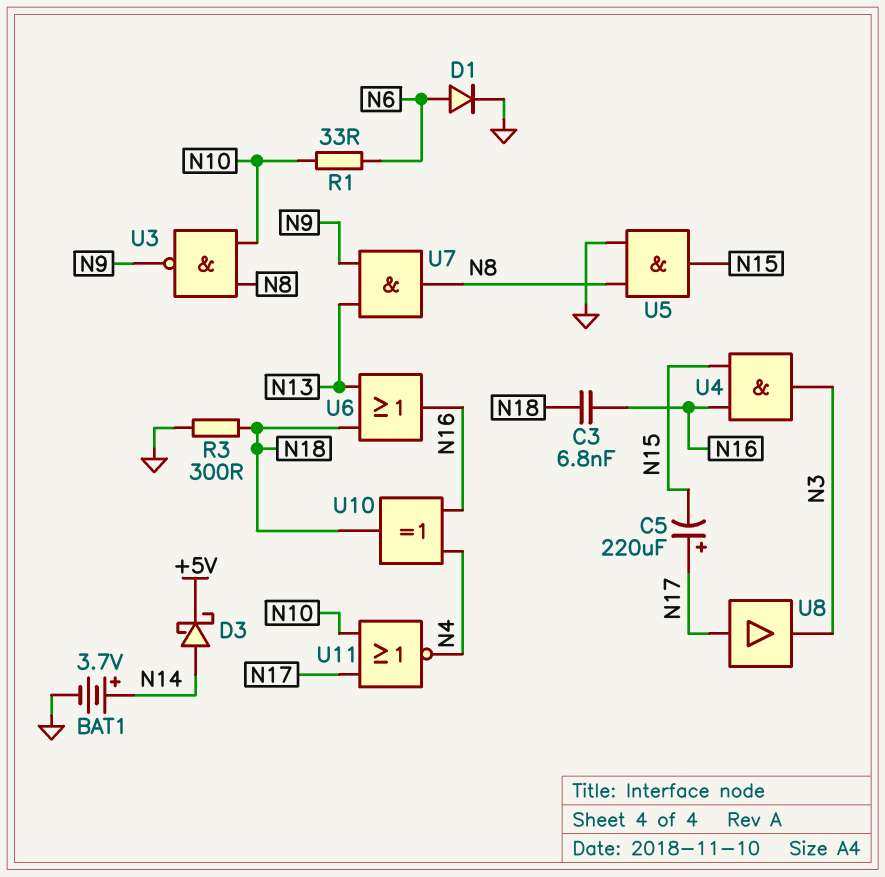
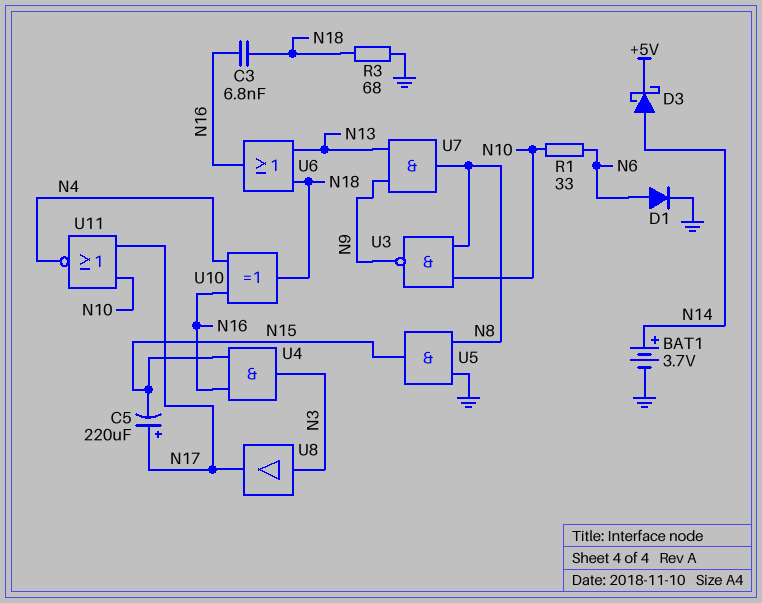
R3: 300 (GND, N18) -> 68 (GND, N18)
U8: buffer (in N17, out N3) -> buffer (in N3, out N17)

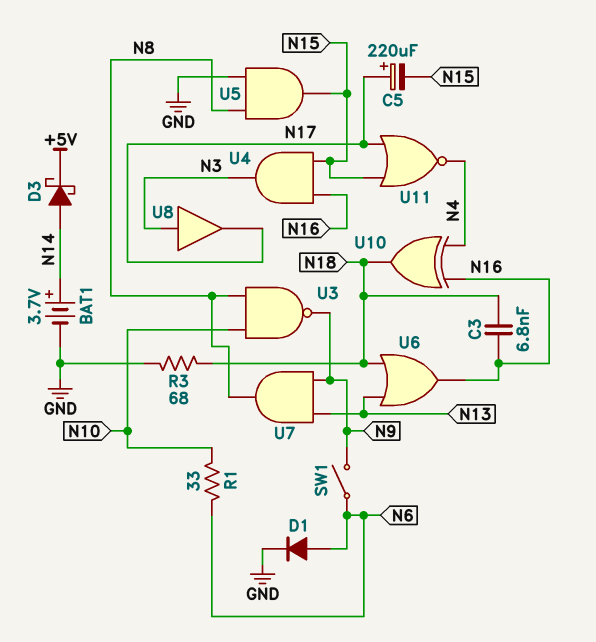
SW1: none -> switch (N6, N9)
U11: NOR (in N10, in N17, out N4) -> NOR (in N15, in N17, out N4)

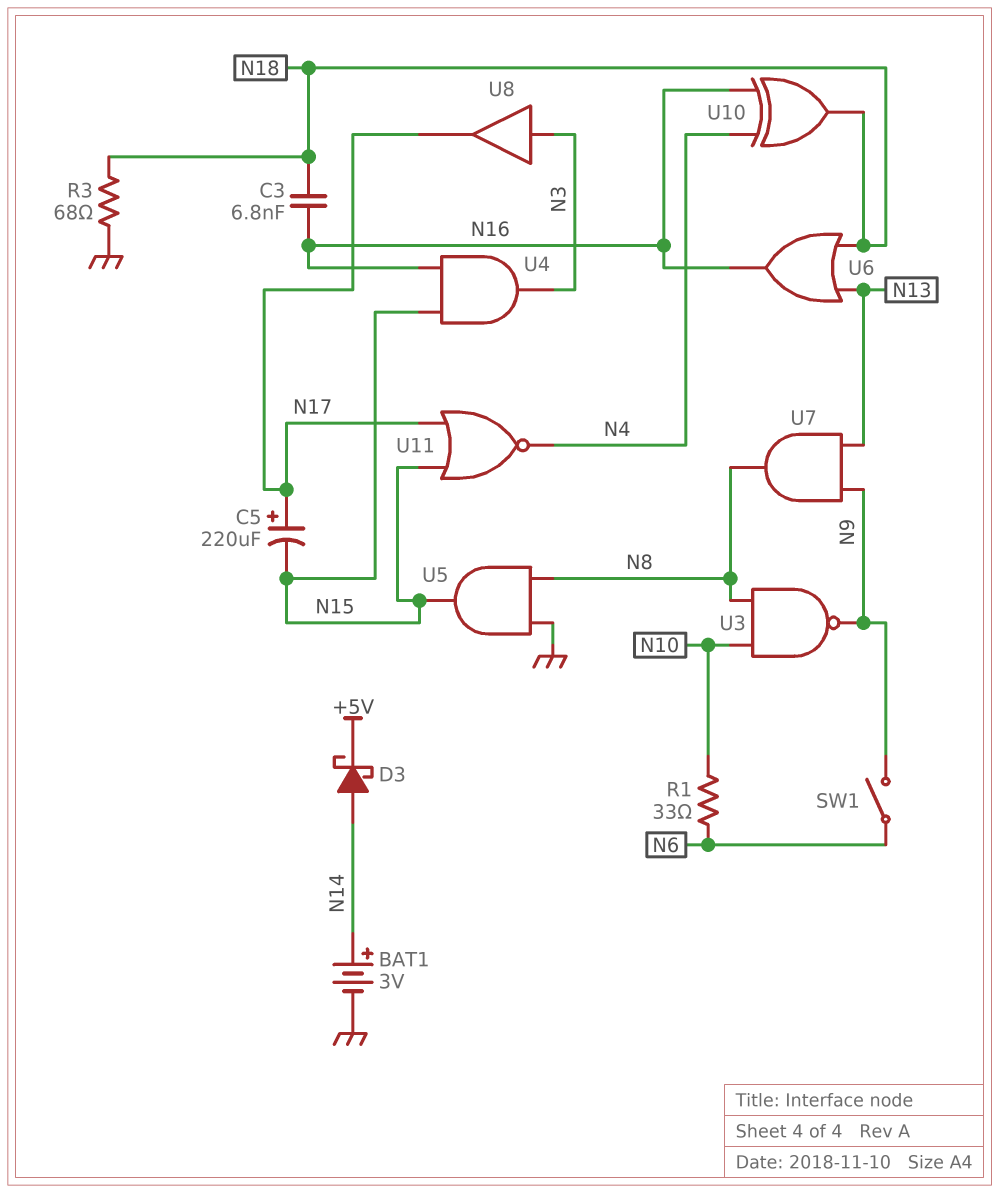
BAT1: 3.7V (plus N14, minus GND) -> 3V (plus N14, minus GND)
D1: diode (A N6, K GND) -> none

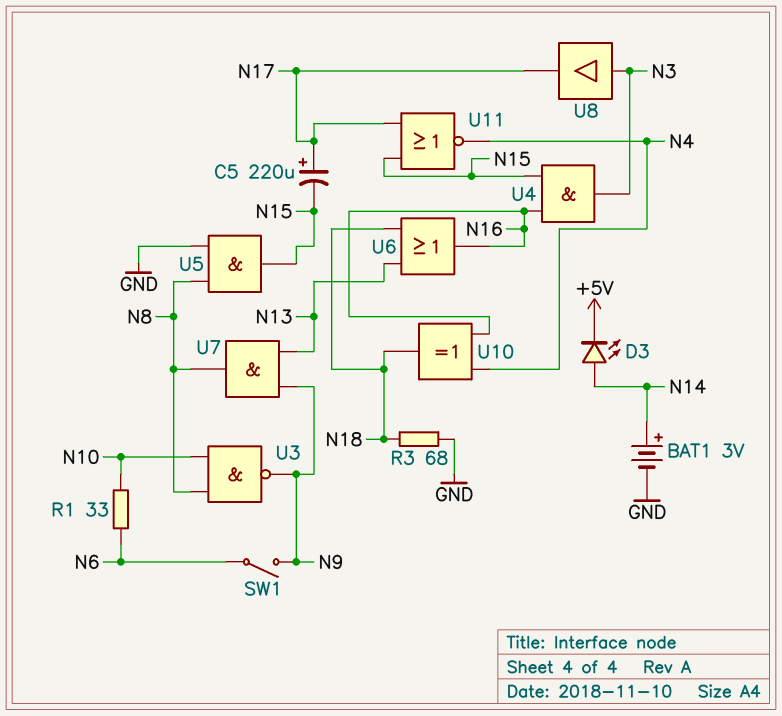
C3: 6.8nF (N16, N18) -> none
D3: schottky (A N14, K +5V) -> LED (A N14, K +5V)

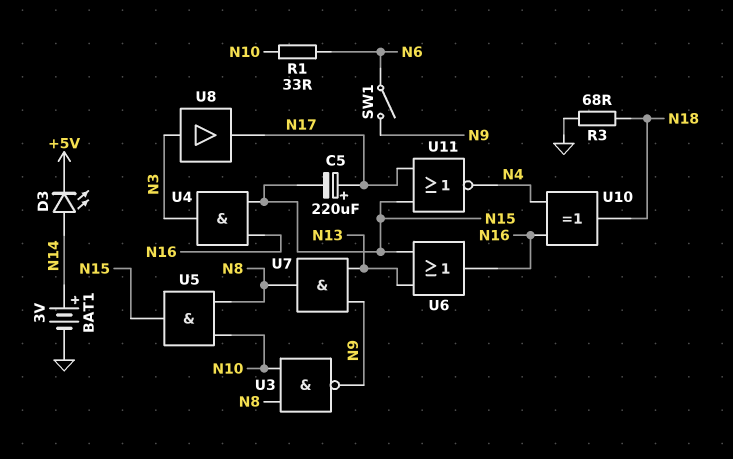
U5: AND (in GND, in N8, out N15) -> AND (in N8, in N10, out N15)
U6: OR (in N13, in N18, out N16) -> OR (in N13, in N15, out N16)

